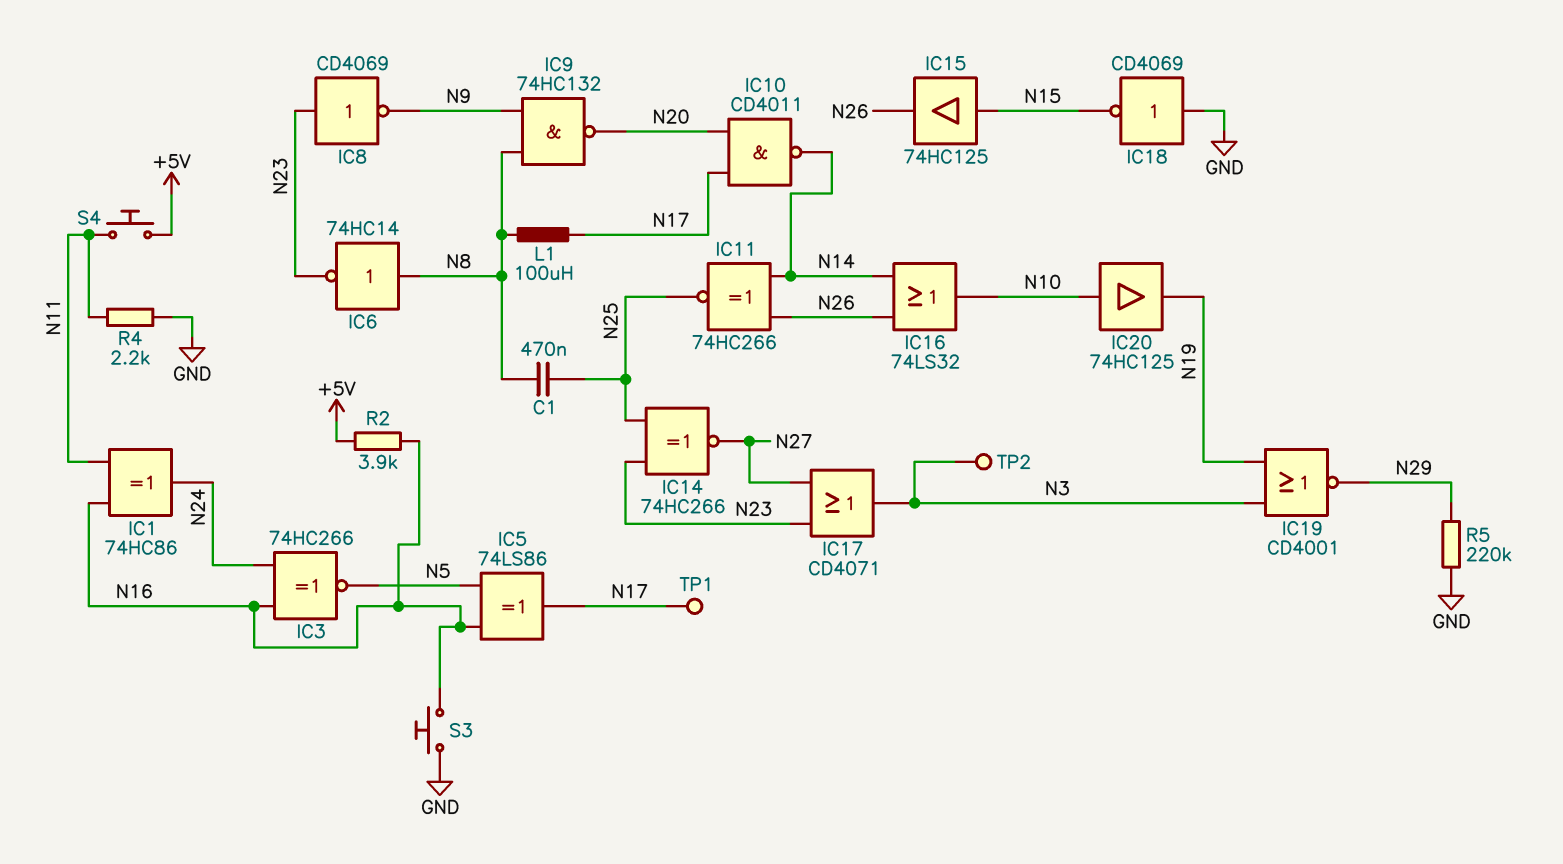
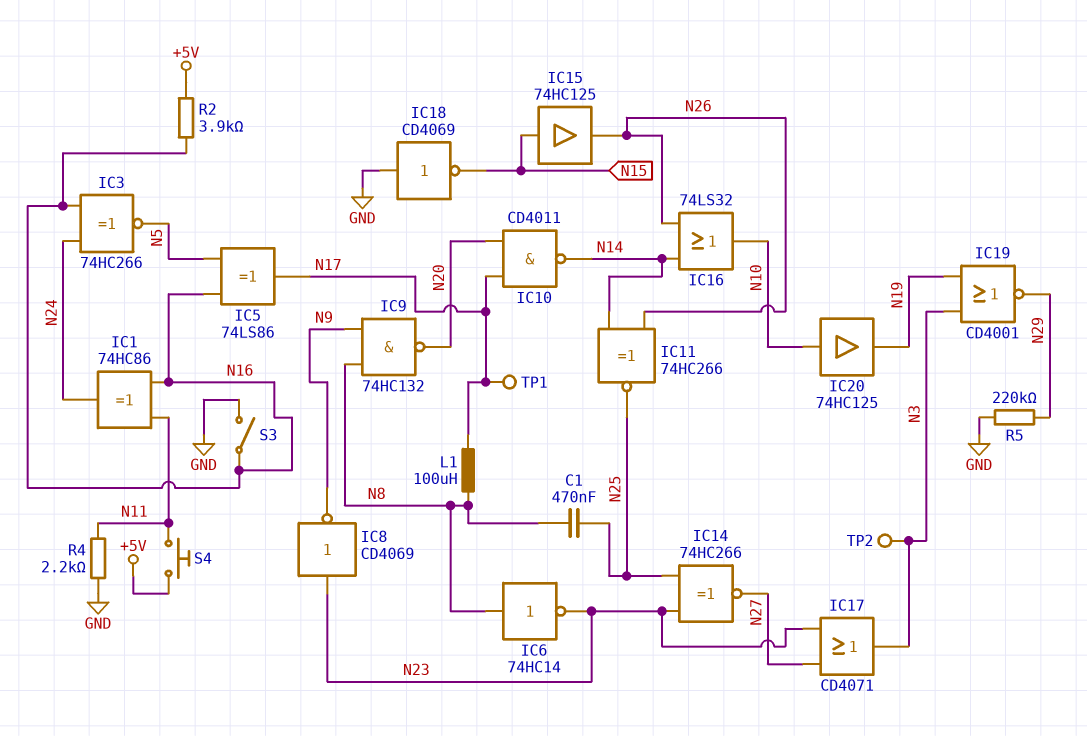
S3: button (GND, N16) -> switch (GND, N16)

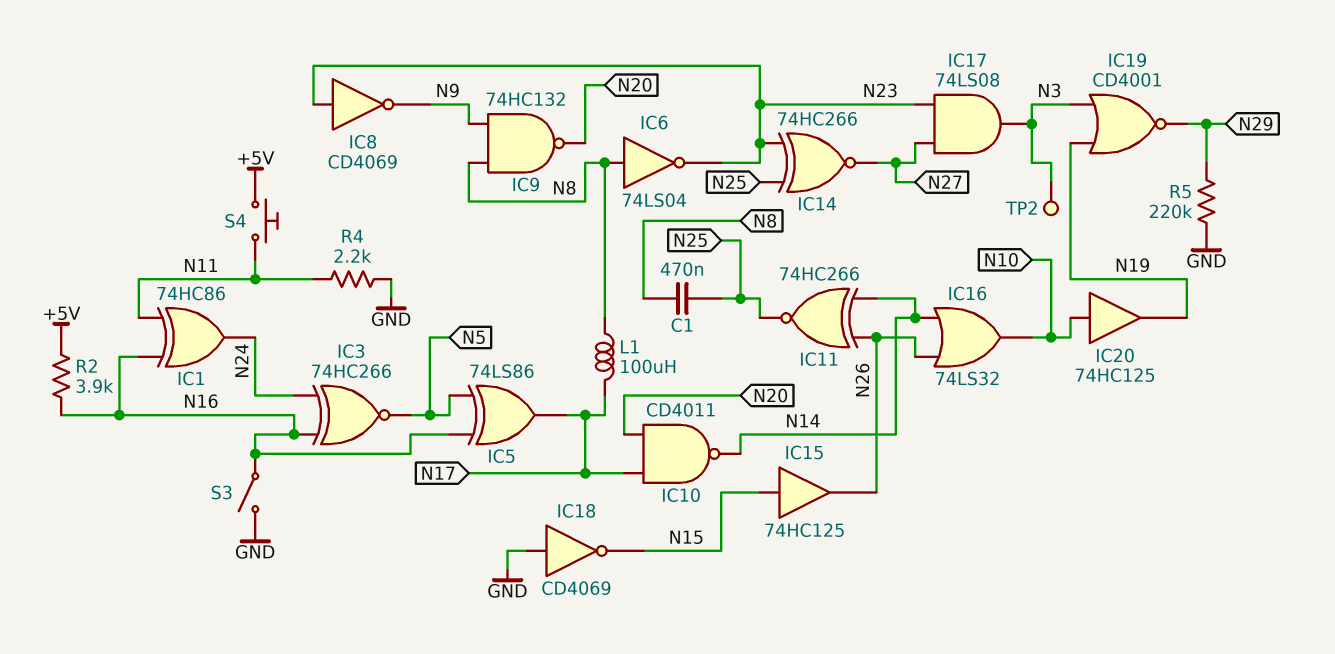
IC6: NOT 74HC14 (in N8, out N23) -> NOT 74LS04 (in N8, out N23)
IC17: OR CD4071 (in N23, in N27, out N3) -> AND 74LS08 (in N23, in N27, out N3)
TP1: test point (N17) -> none

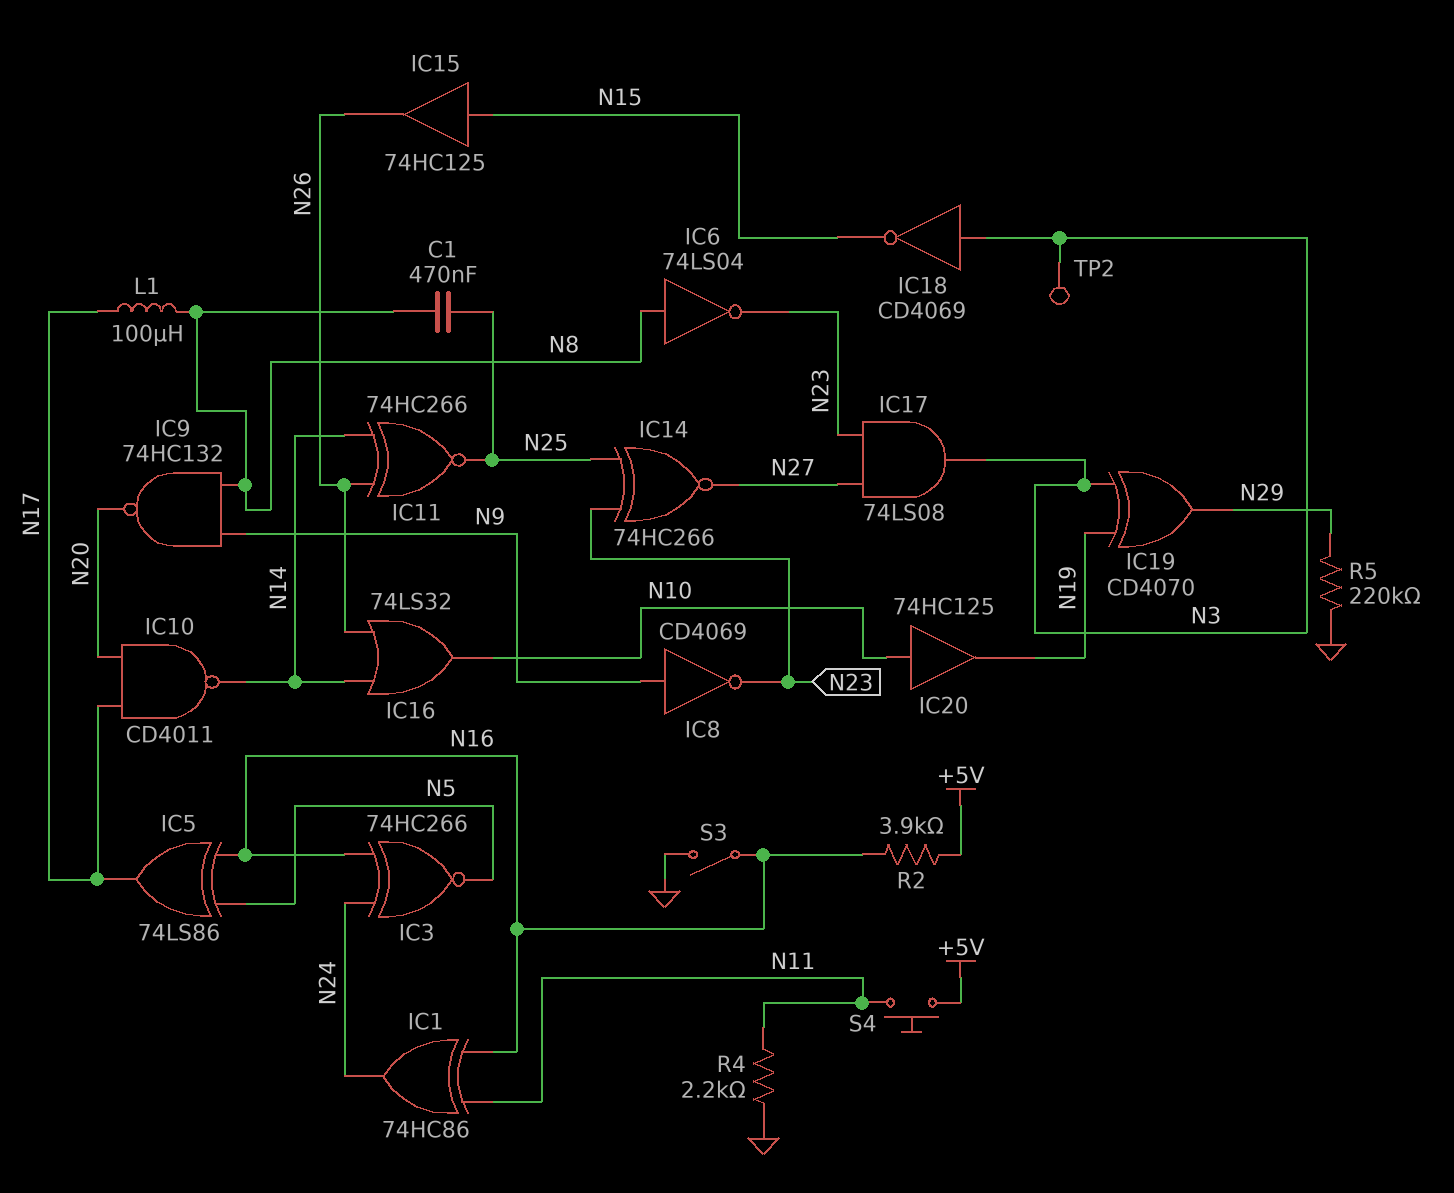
IC8: NOT CD4069 (in N23, out N9) -> NOT CD4069 (in N9, out N23)
IC18: NOT CD4069 (in GND, out N15) -> NOT CD4069 (in N3, out N15)
IC19: NOR CD4001 (in N3, in N19, out N29) -> XOR CD4070 (in N3, in N19, out N29)

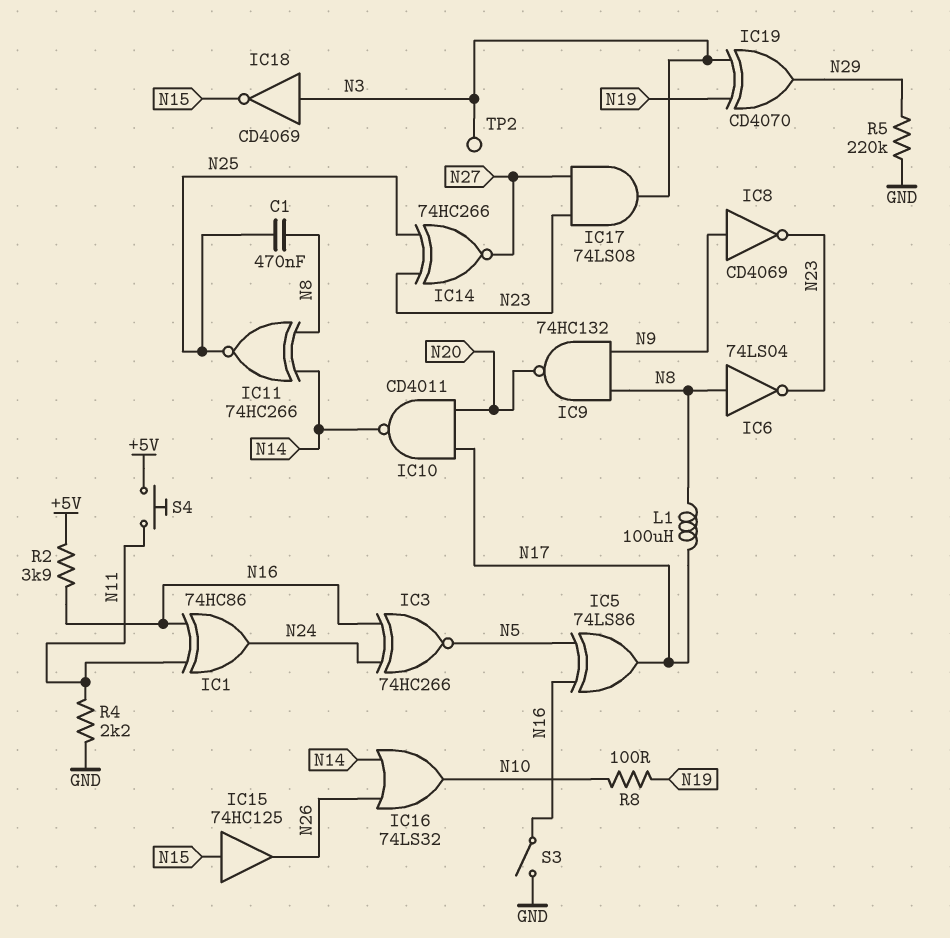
IC11: XNOR 74HC266 (in N14, in N26, out N25) -> XNOR 74HC266 (in N8, in N14, out N25)
IC20: buffer 74HC125 (in N10, out N19) -> none
R8: none -> 100 (N10, N19)

